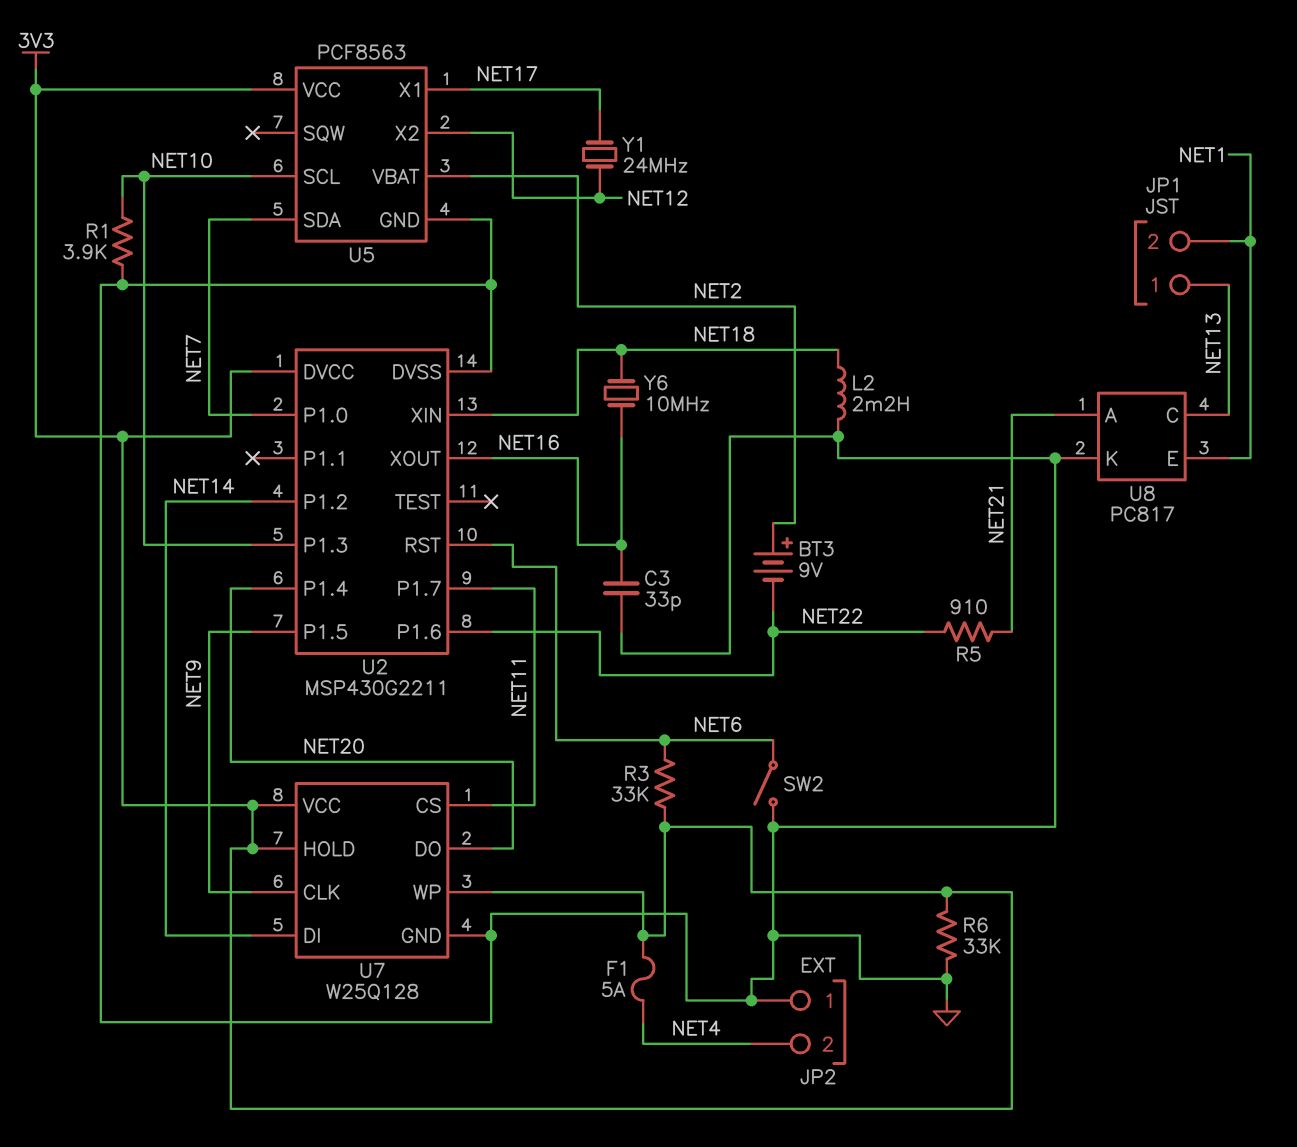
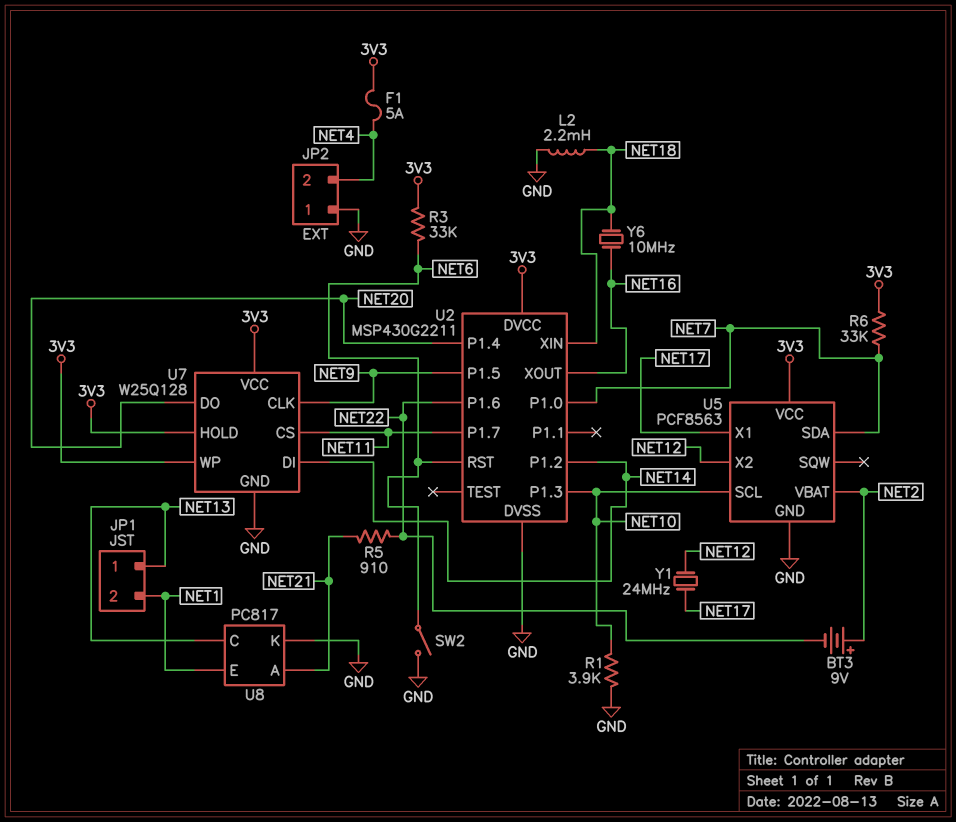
C3: 33pF (GND, NET16) -> none
R6: 33k (3V3, GND) -> 33k (3V3, NET7)

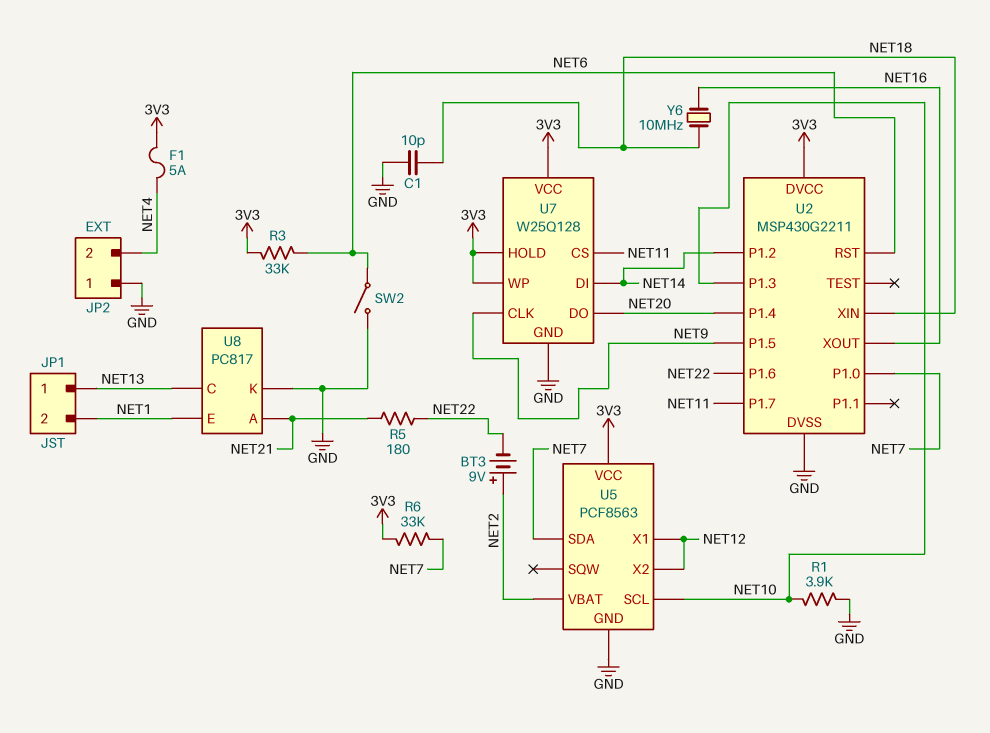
C1: none -> 10pF (GND, NET18)
L2: 2.2mH (GND, NET18) -> none
R5: 910 (NET21, NET22) -> 180 (NET21, NET22)
U5 pin X1: NET17 -> NET12
Y1: 24MHz (NET12, NET17) -> none

